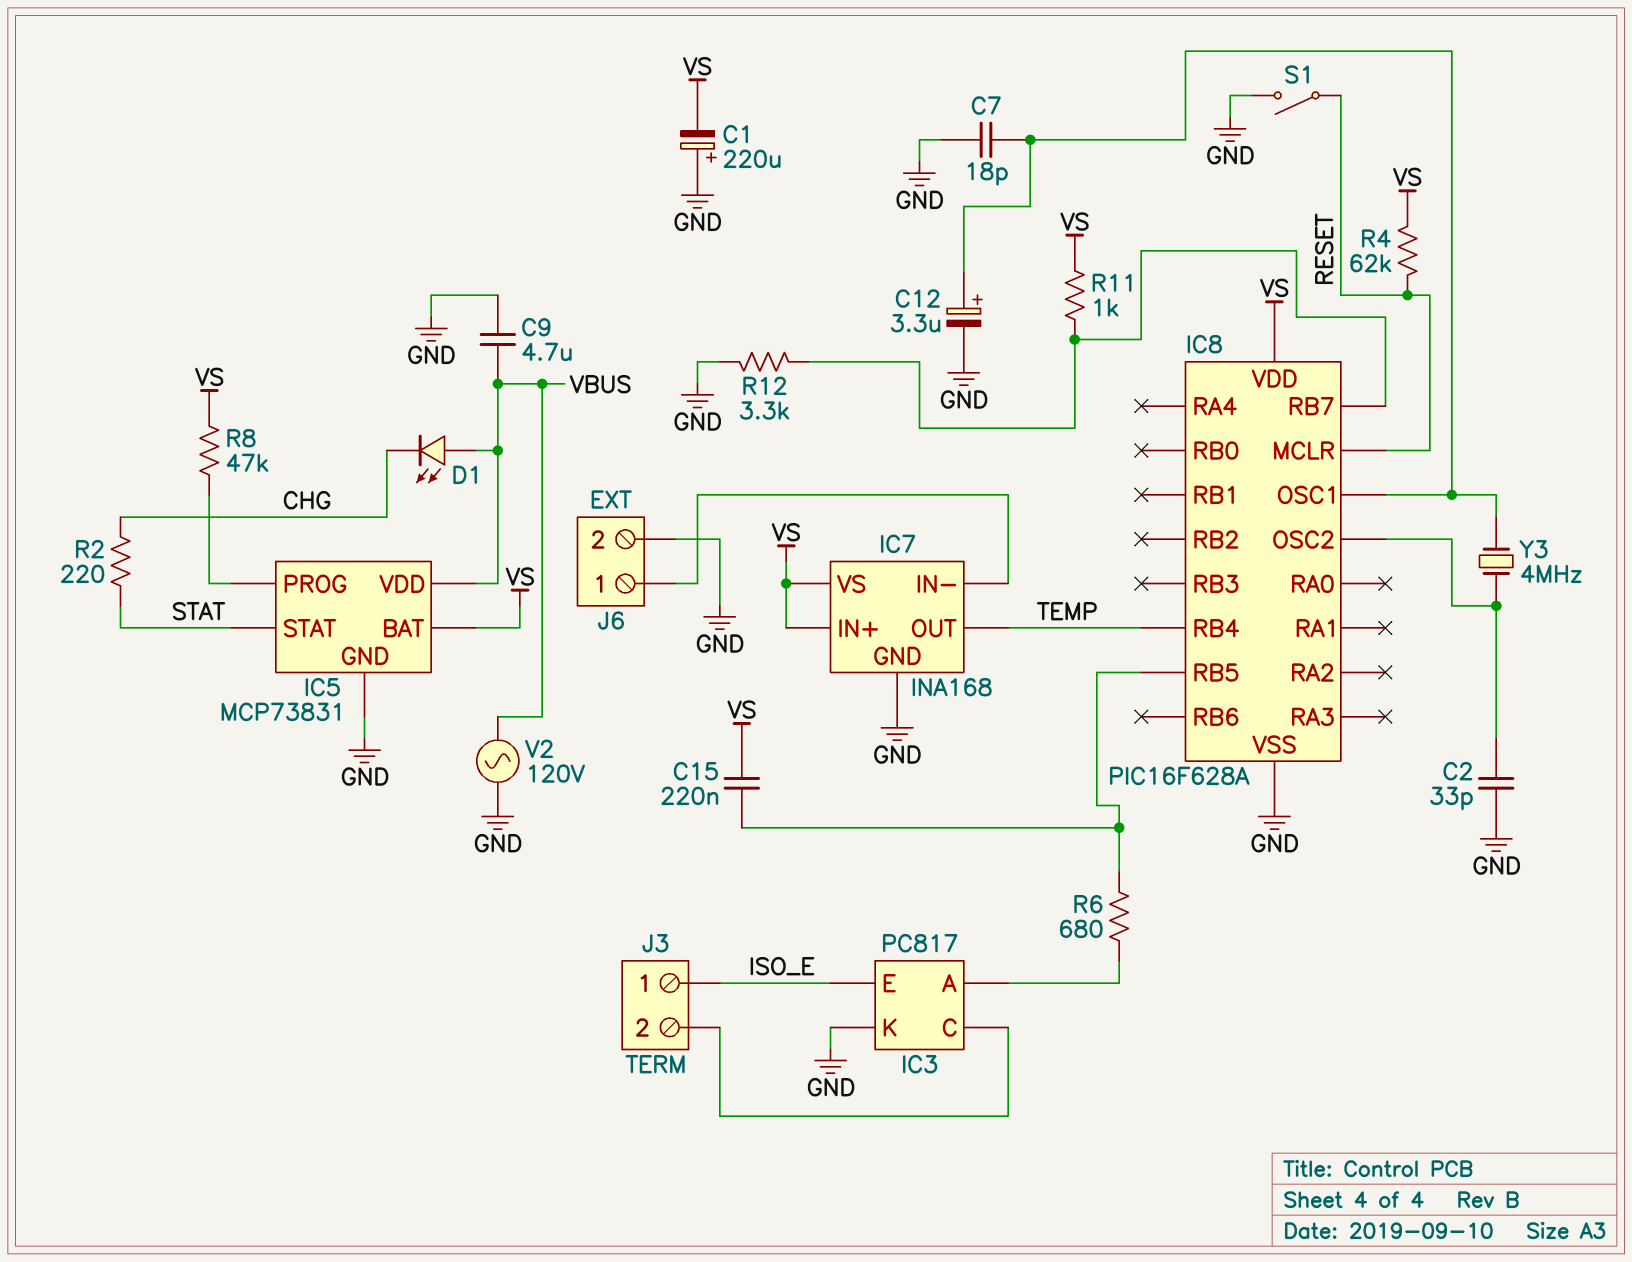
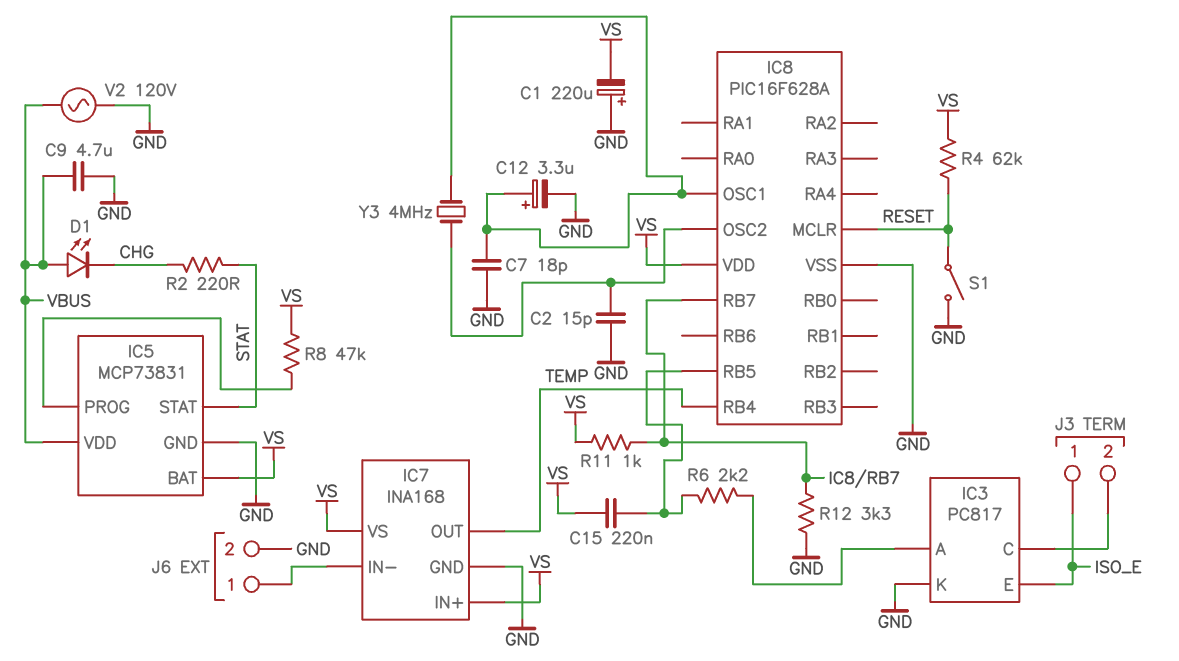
C2: 33pF (GND, IC8/OSC2) -> 15pF (GND, IC8/OSC2)
R6: 680 (IC3/A, IC8/RB5) -> 2.2k (IC3/A, IC8/RB5)

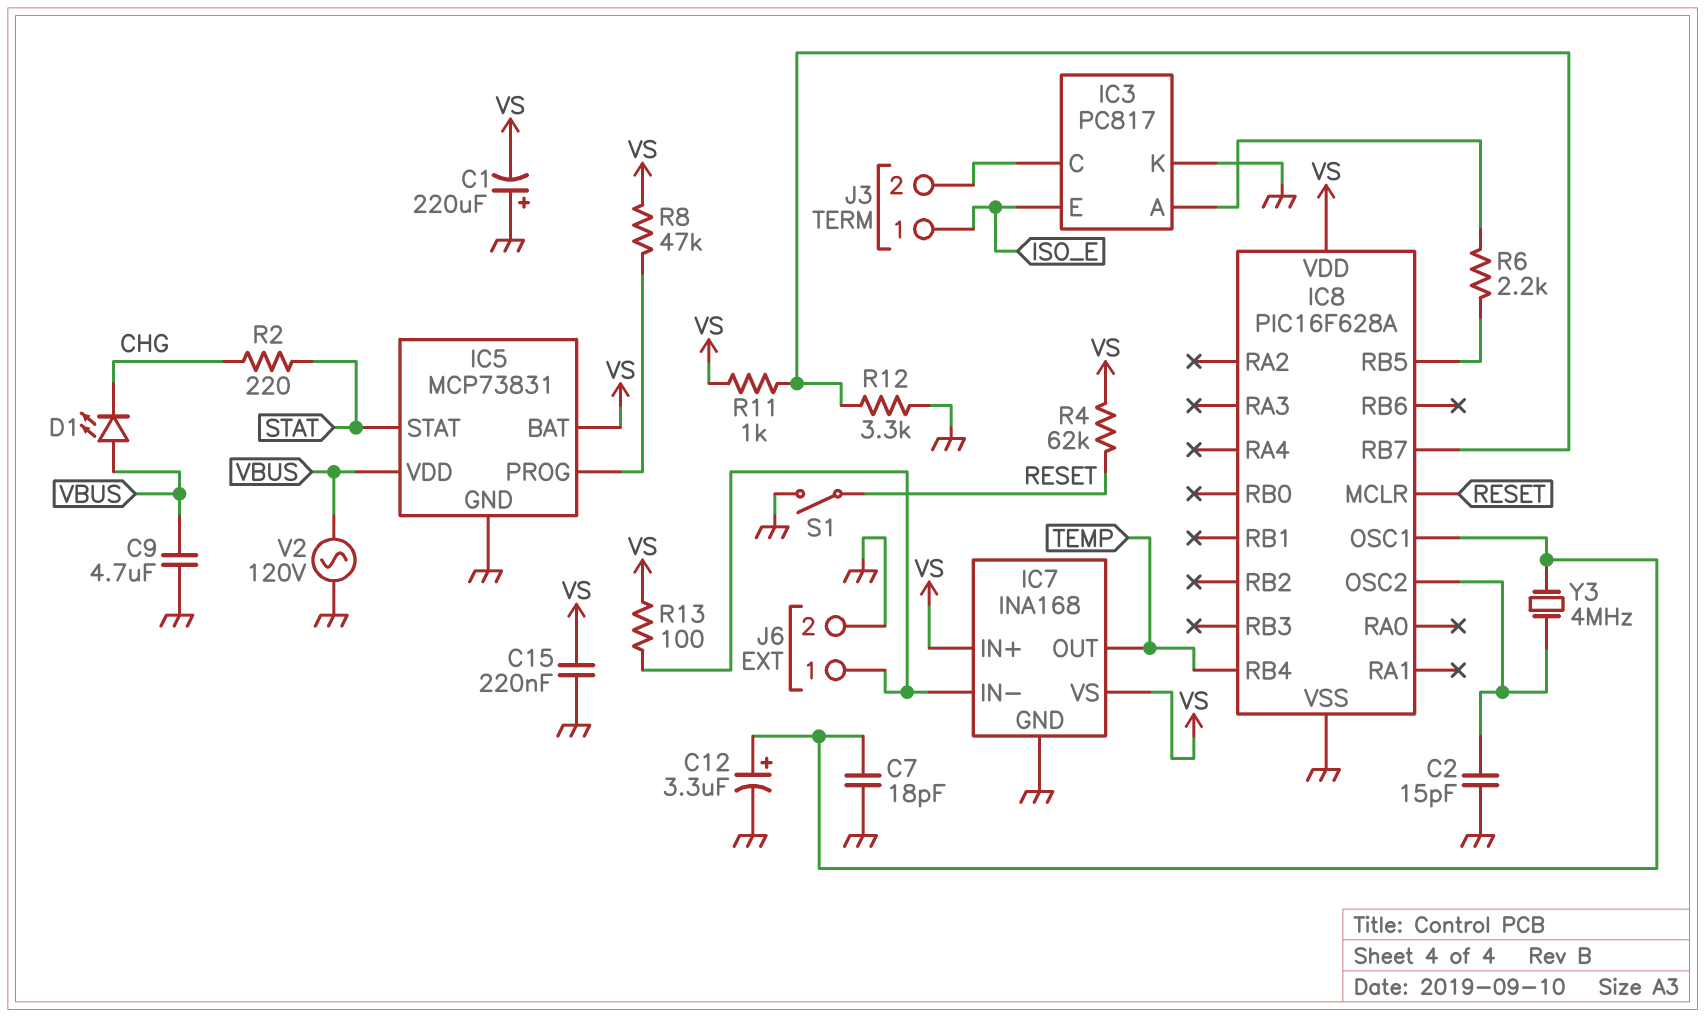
C15: 220nF (IC8/RB5, VS) -> 220nF (GND, VS)
R13: none -> 100 (IC7/IN-, VS)

